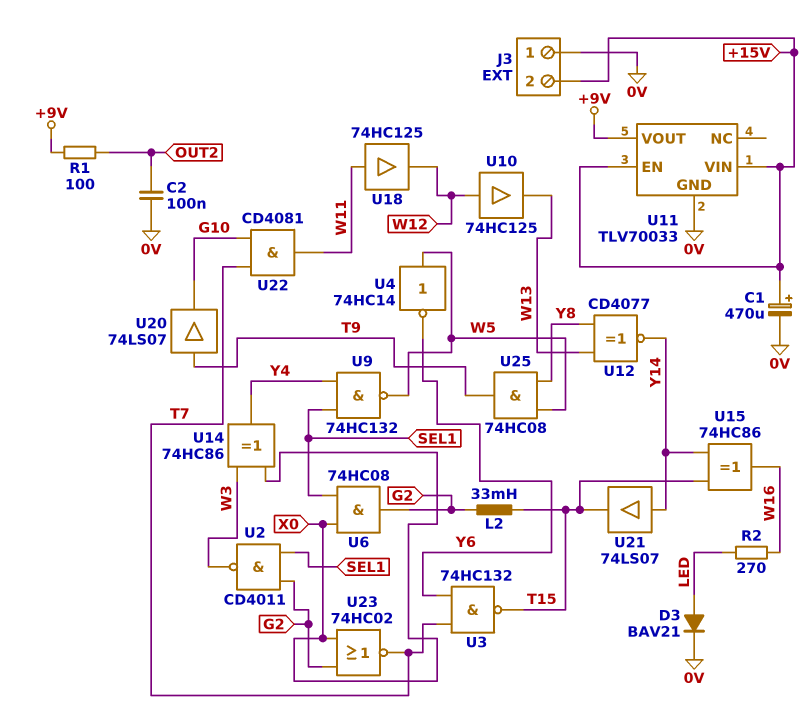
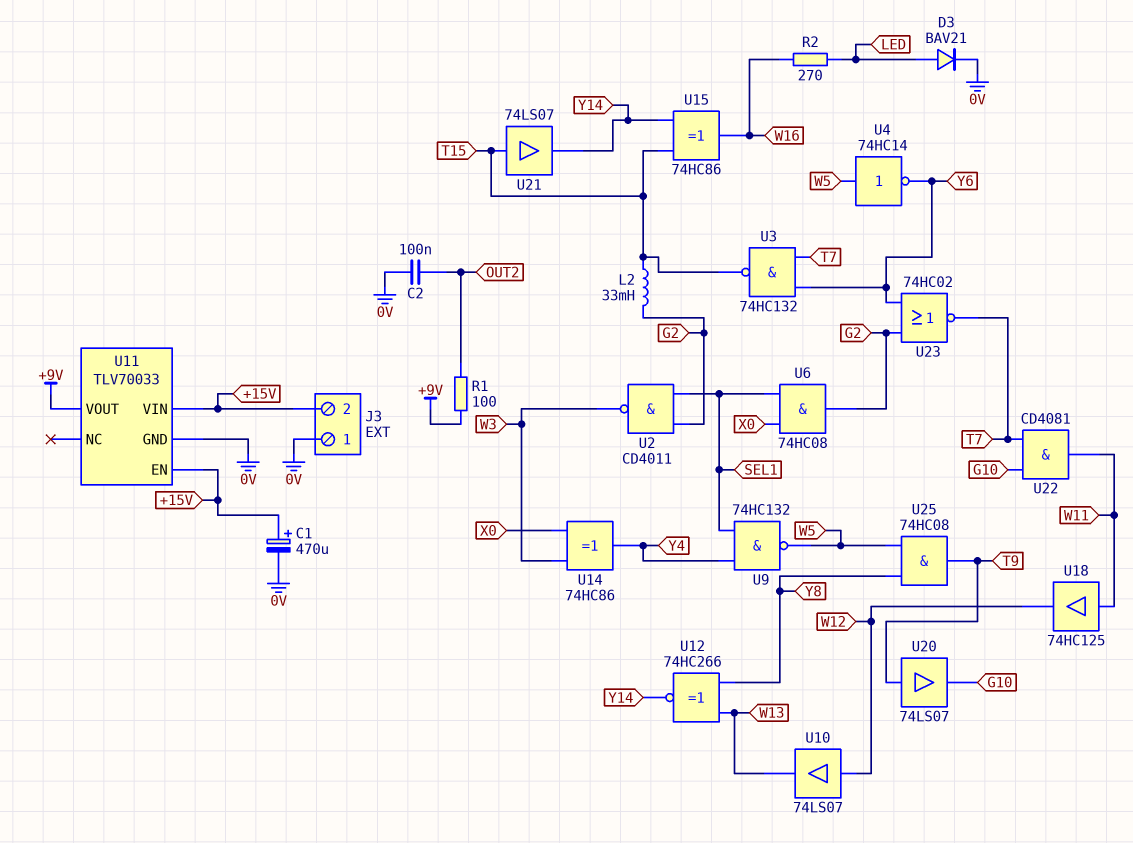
U10: buffer 74HC125 (in W12, out W13) -> buffer 74LS07 (in W12, out W13)
U12: XNOR CD4077 (in W13, in Y8, out Y14) -> XNOR 74HC266 (in W13, in Y8, out Y14)
U21: buffer 74LS07 (in Y14, out T15) -> buffer 74LS07 (in T15, out Y14)
U23: NOR 74HC02 (in G2, in X0, out T7) -> NOR 74HC02 (in G2, in Y6, out T7)

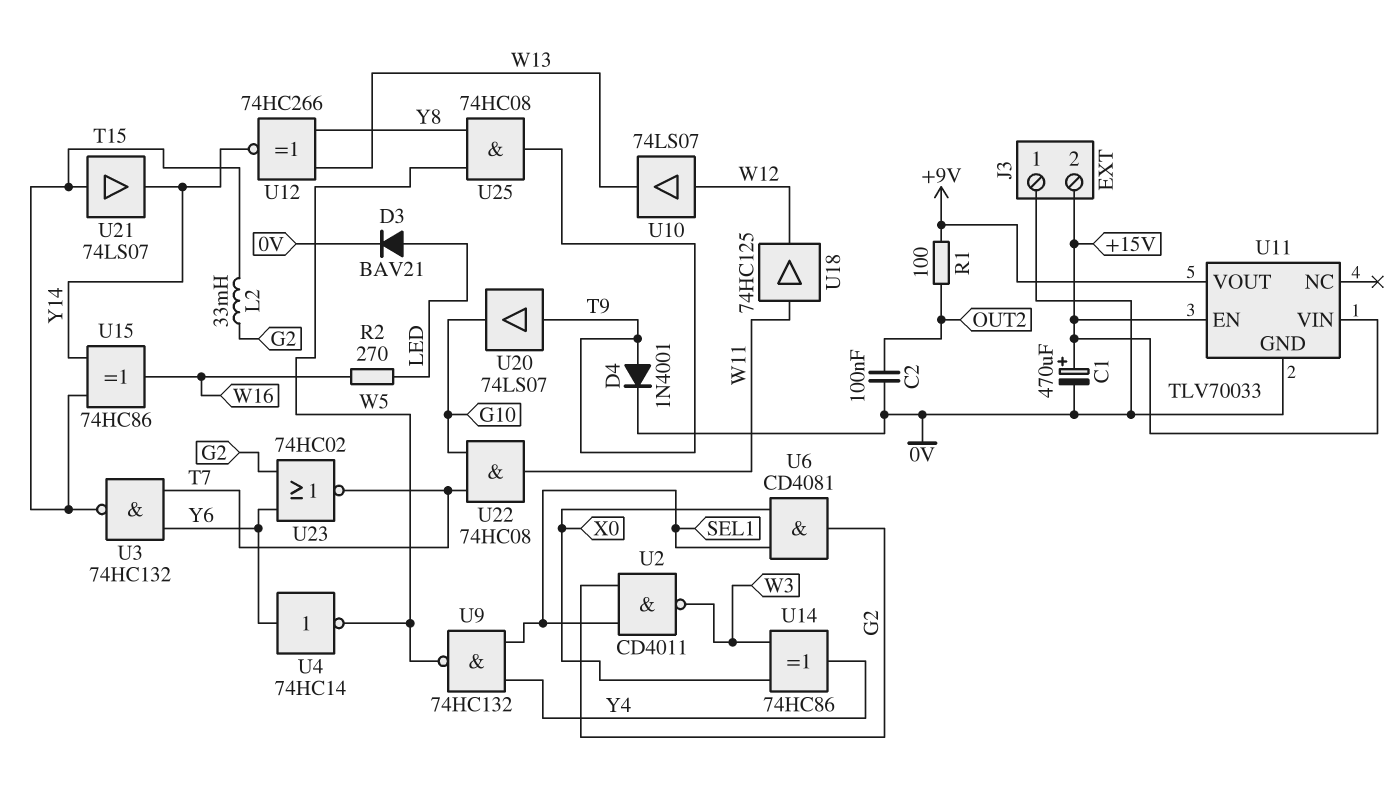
D4: none -> diode 1N4001 (A T9, K 0V)
U4: NOT 74HC14 (in W5, out Y6) -> NOT 74HC14 (in Y6, out W5)
U6: AND 74HC08 (in SEL1, in X0, out G2) -> AND CD4081 (in SEL1, in X0, out G2)
U22: AND CD4081 (in G10, in T7, out W11) -> AND 74HC08 (in G10, in T7, out W11)

